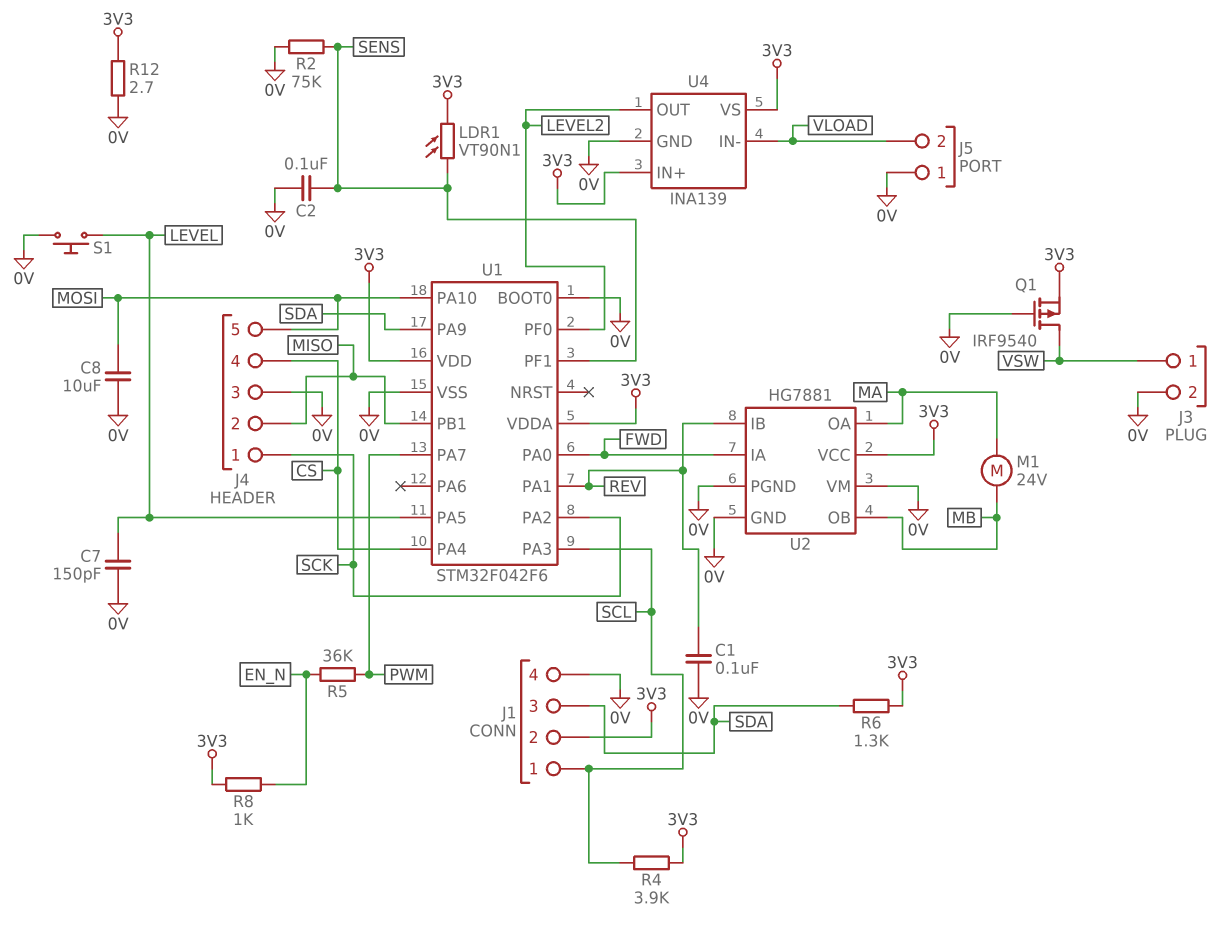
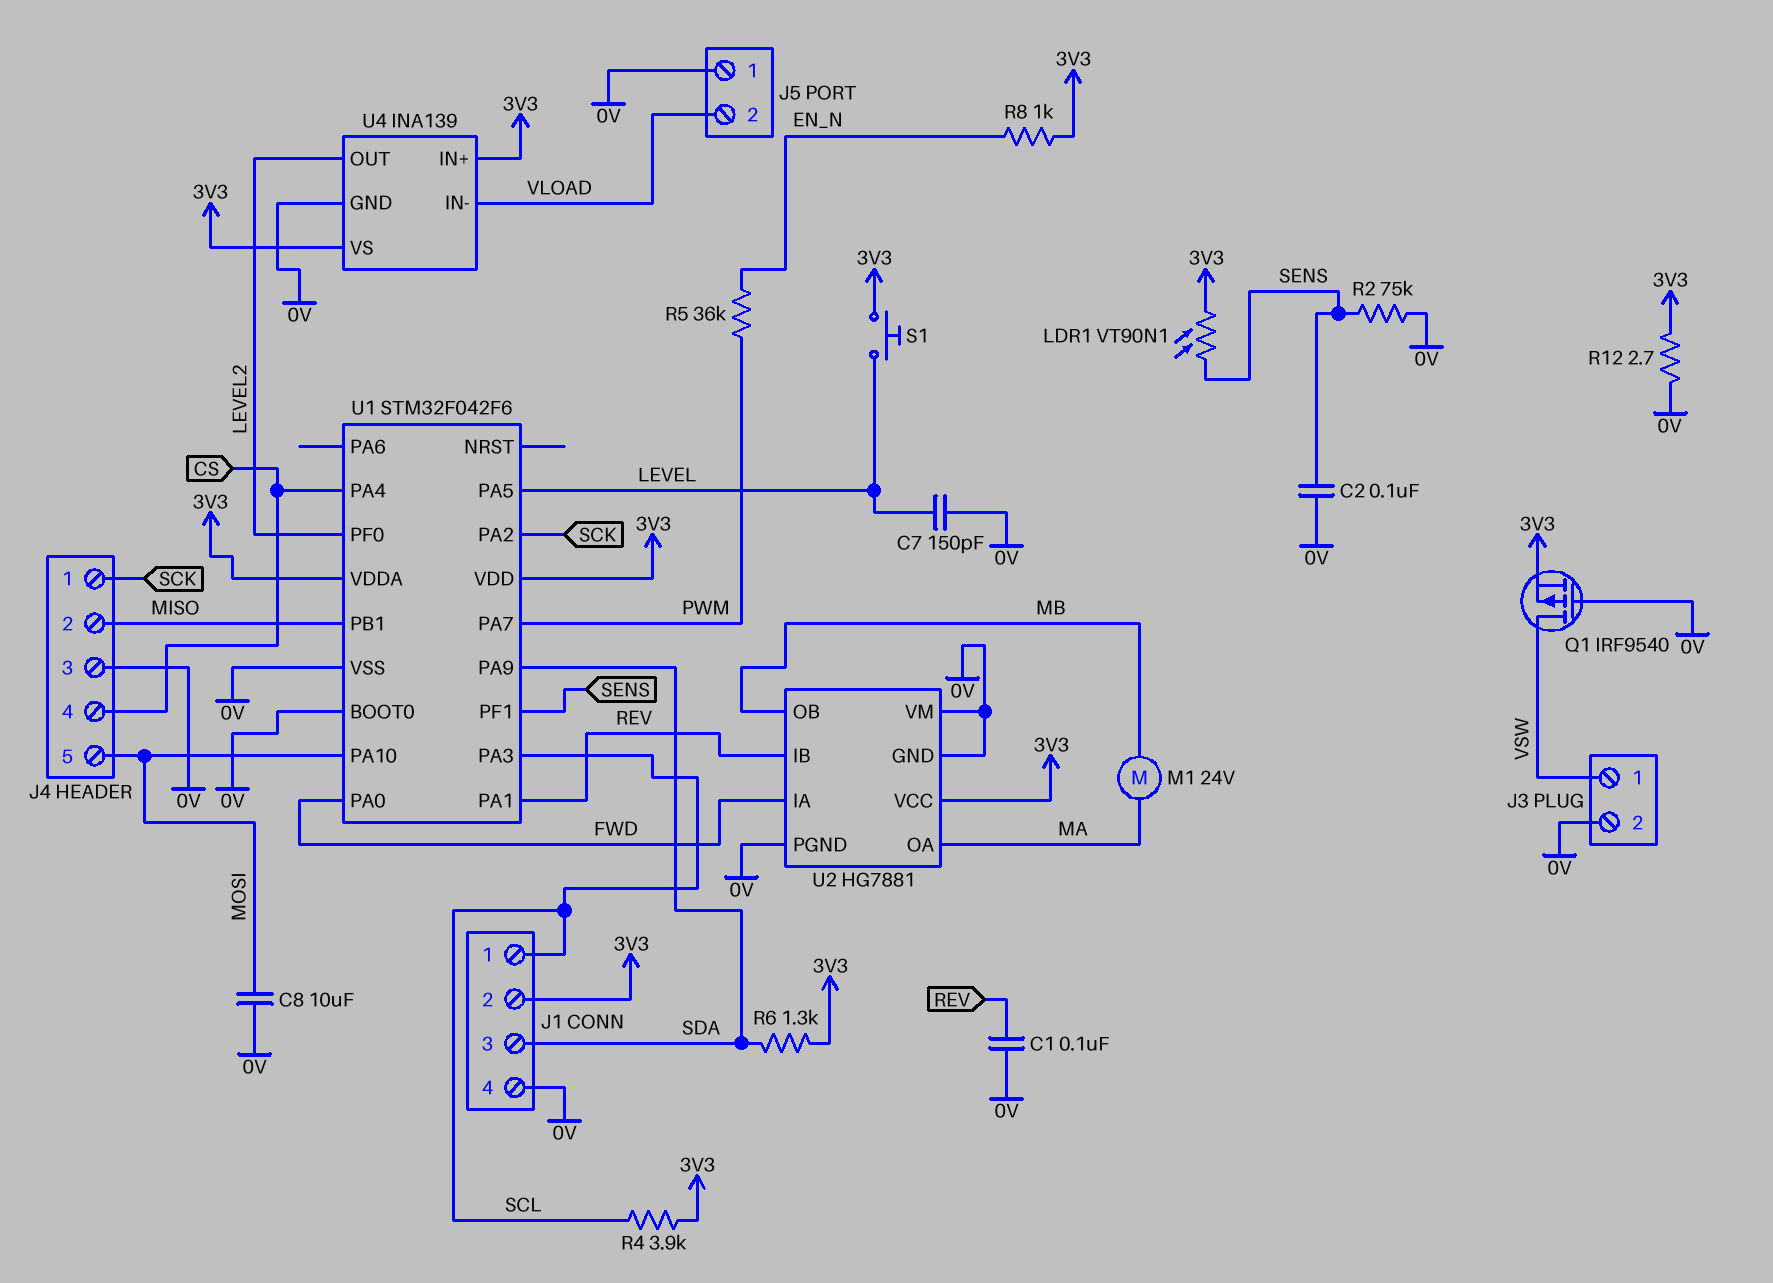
S1: button (0V, LEVEL) -> button (3V3, LEVEL)

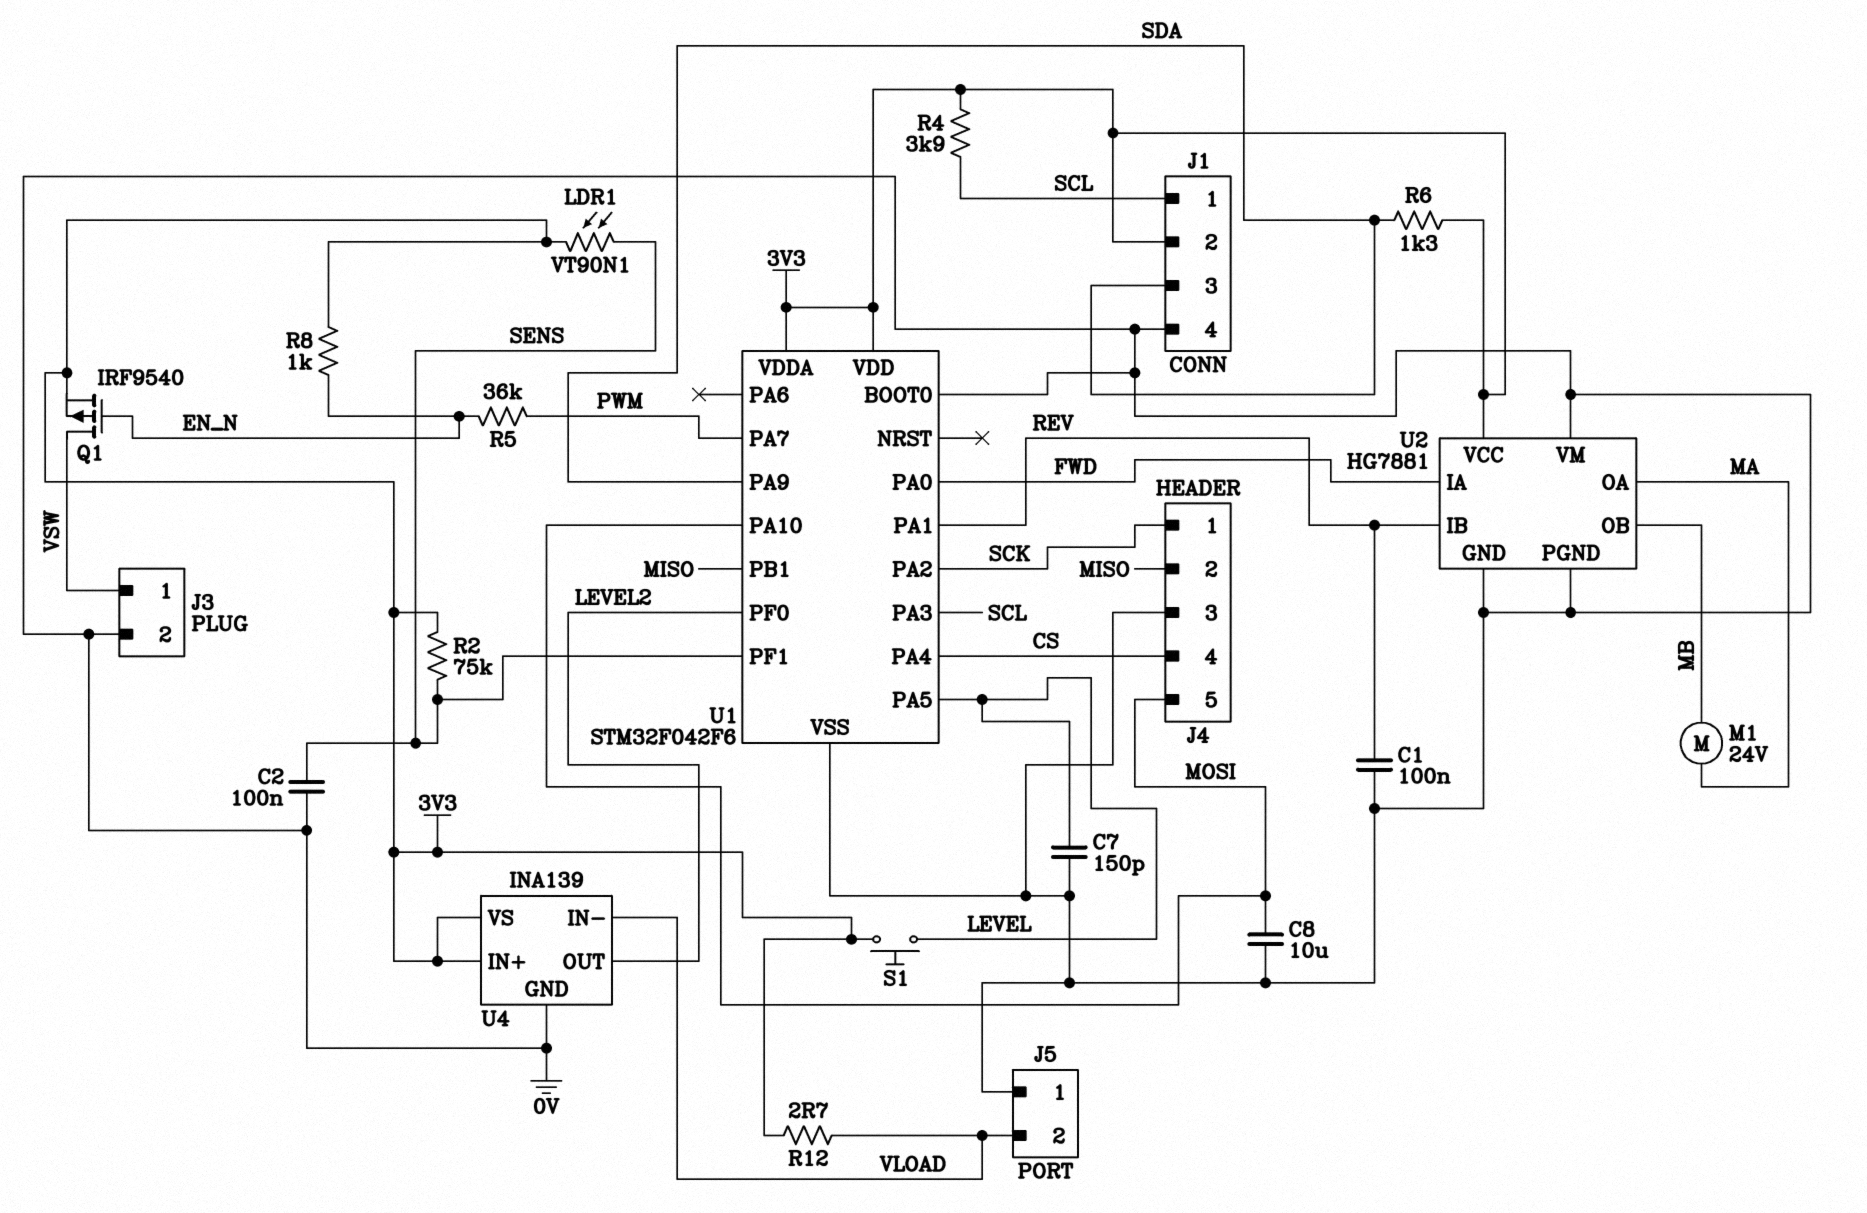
Q1: PMOS IRF9540 (G 0V, D VSW, S 3V3) -> PMOS IRF9540 (G EN_N, D VSW, S 3V3)
R2: 75k (0V, SENS) -> 75k (3V3, SENS)
R12: 2.7 (0V, 3V3) -> 2.7 (3V3, VLOAD)

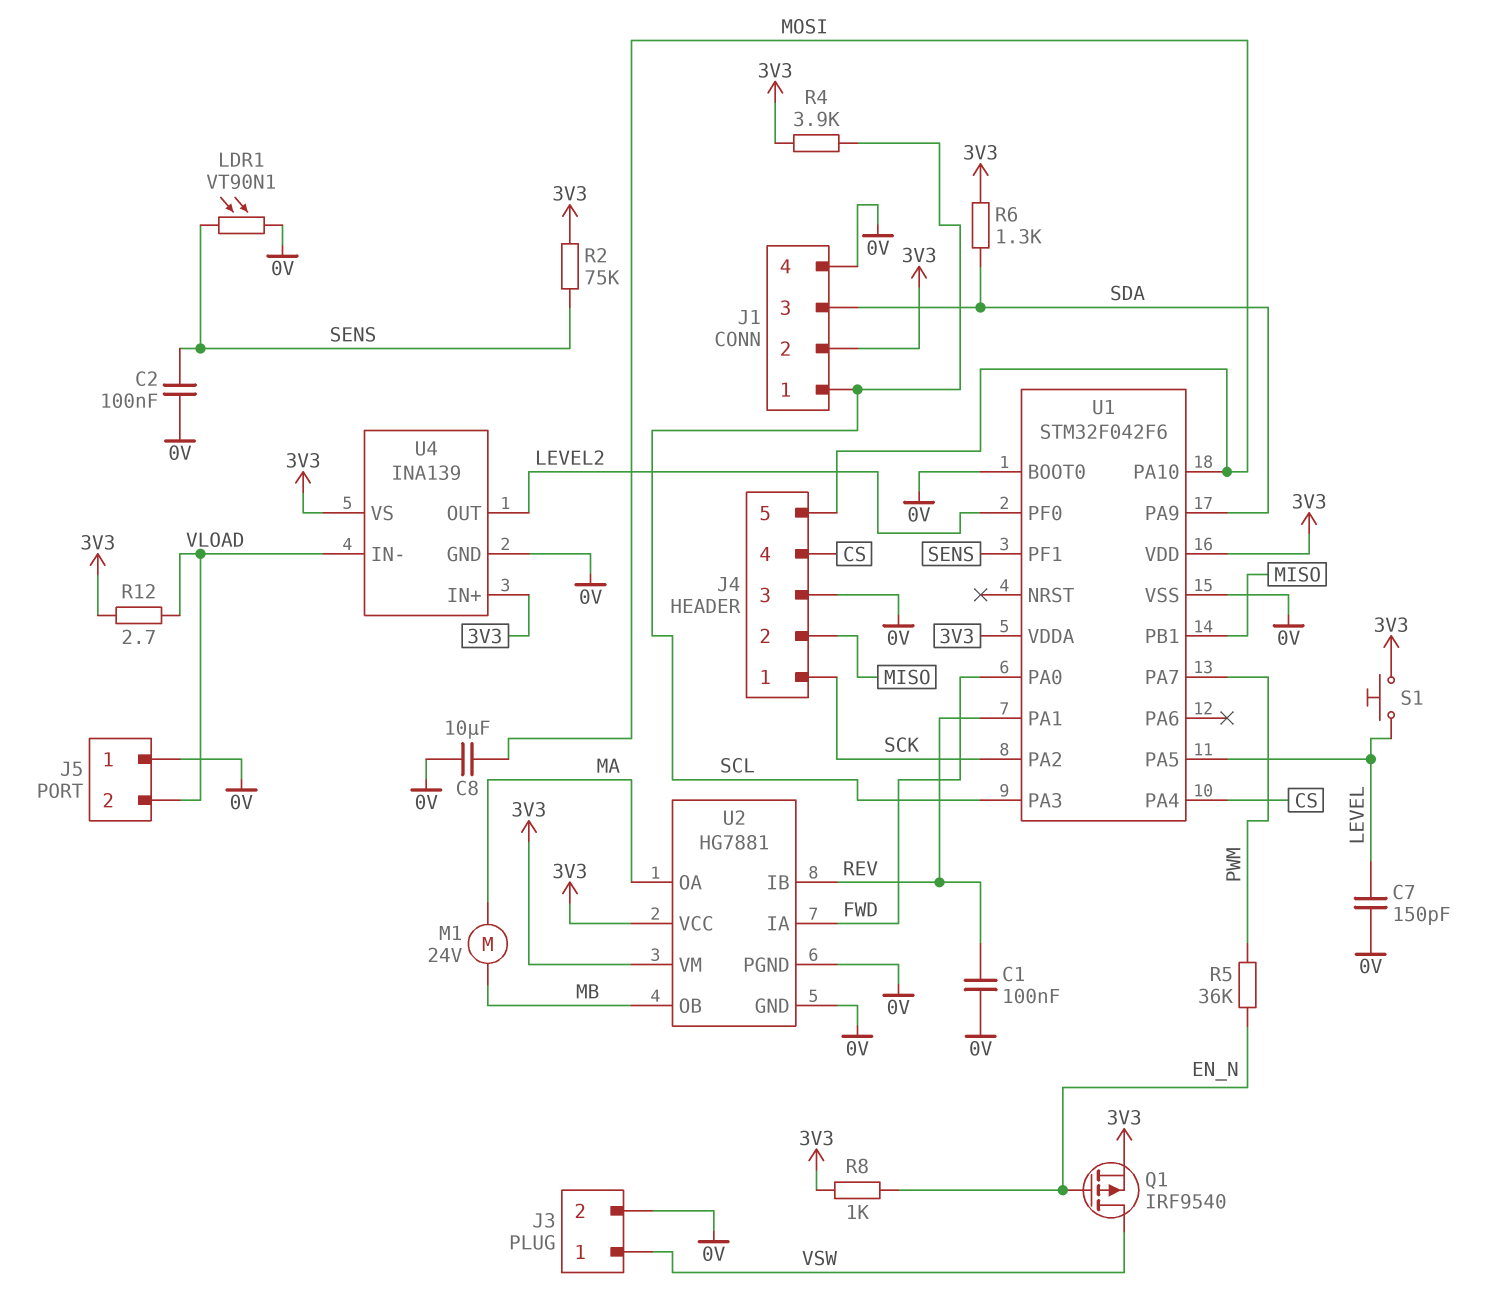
LDR1: VT90N1 (3V3, SENS) -> VT90N1 (0V, SENS)
U2 pin VM: 0V -> 3V3

